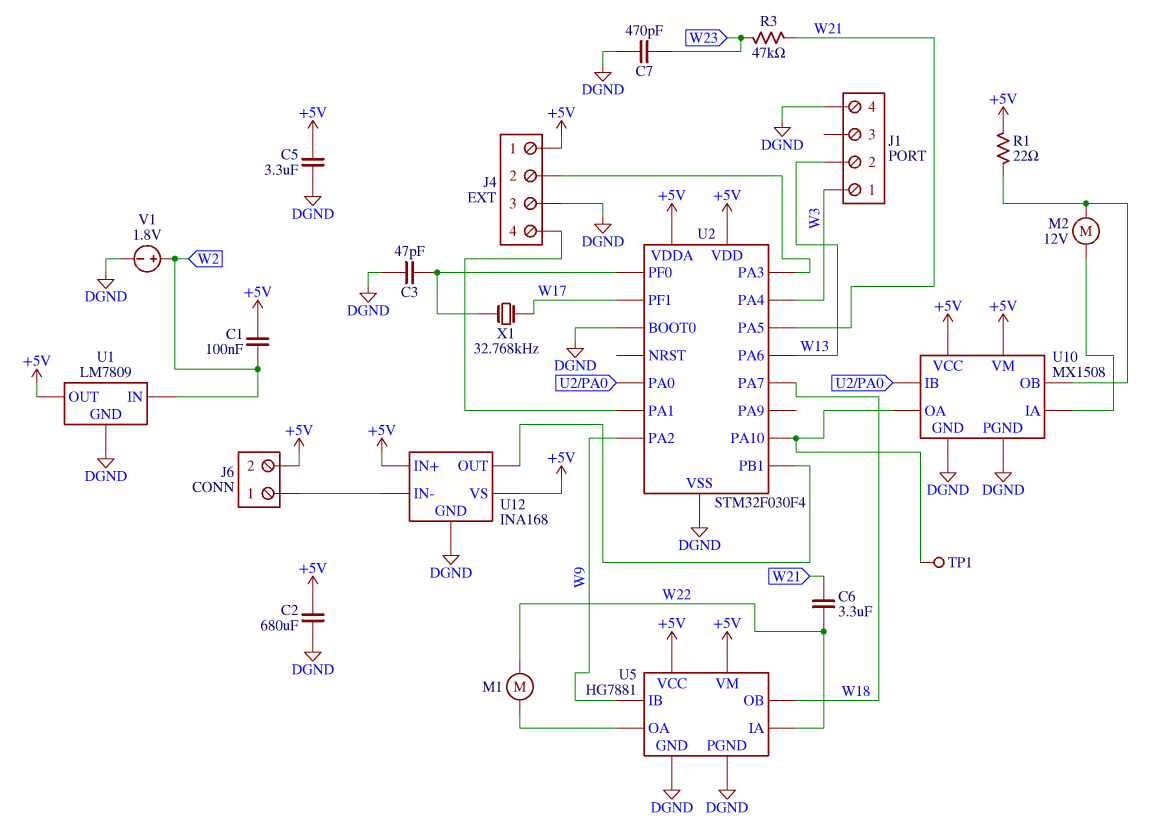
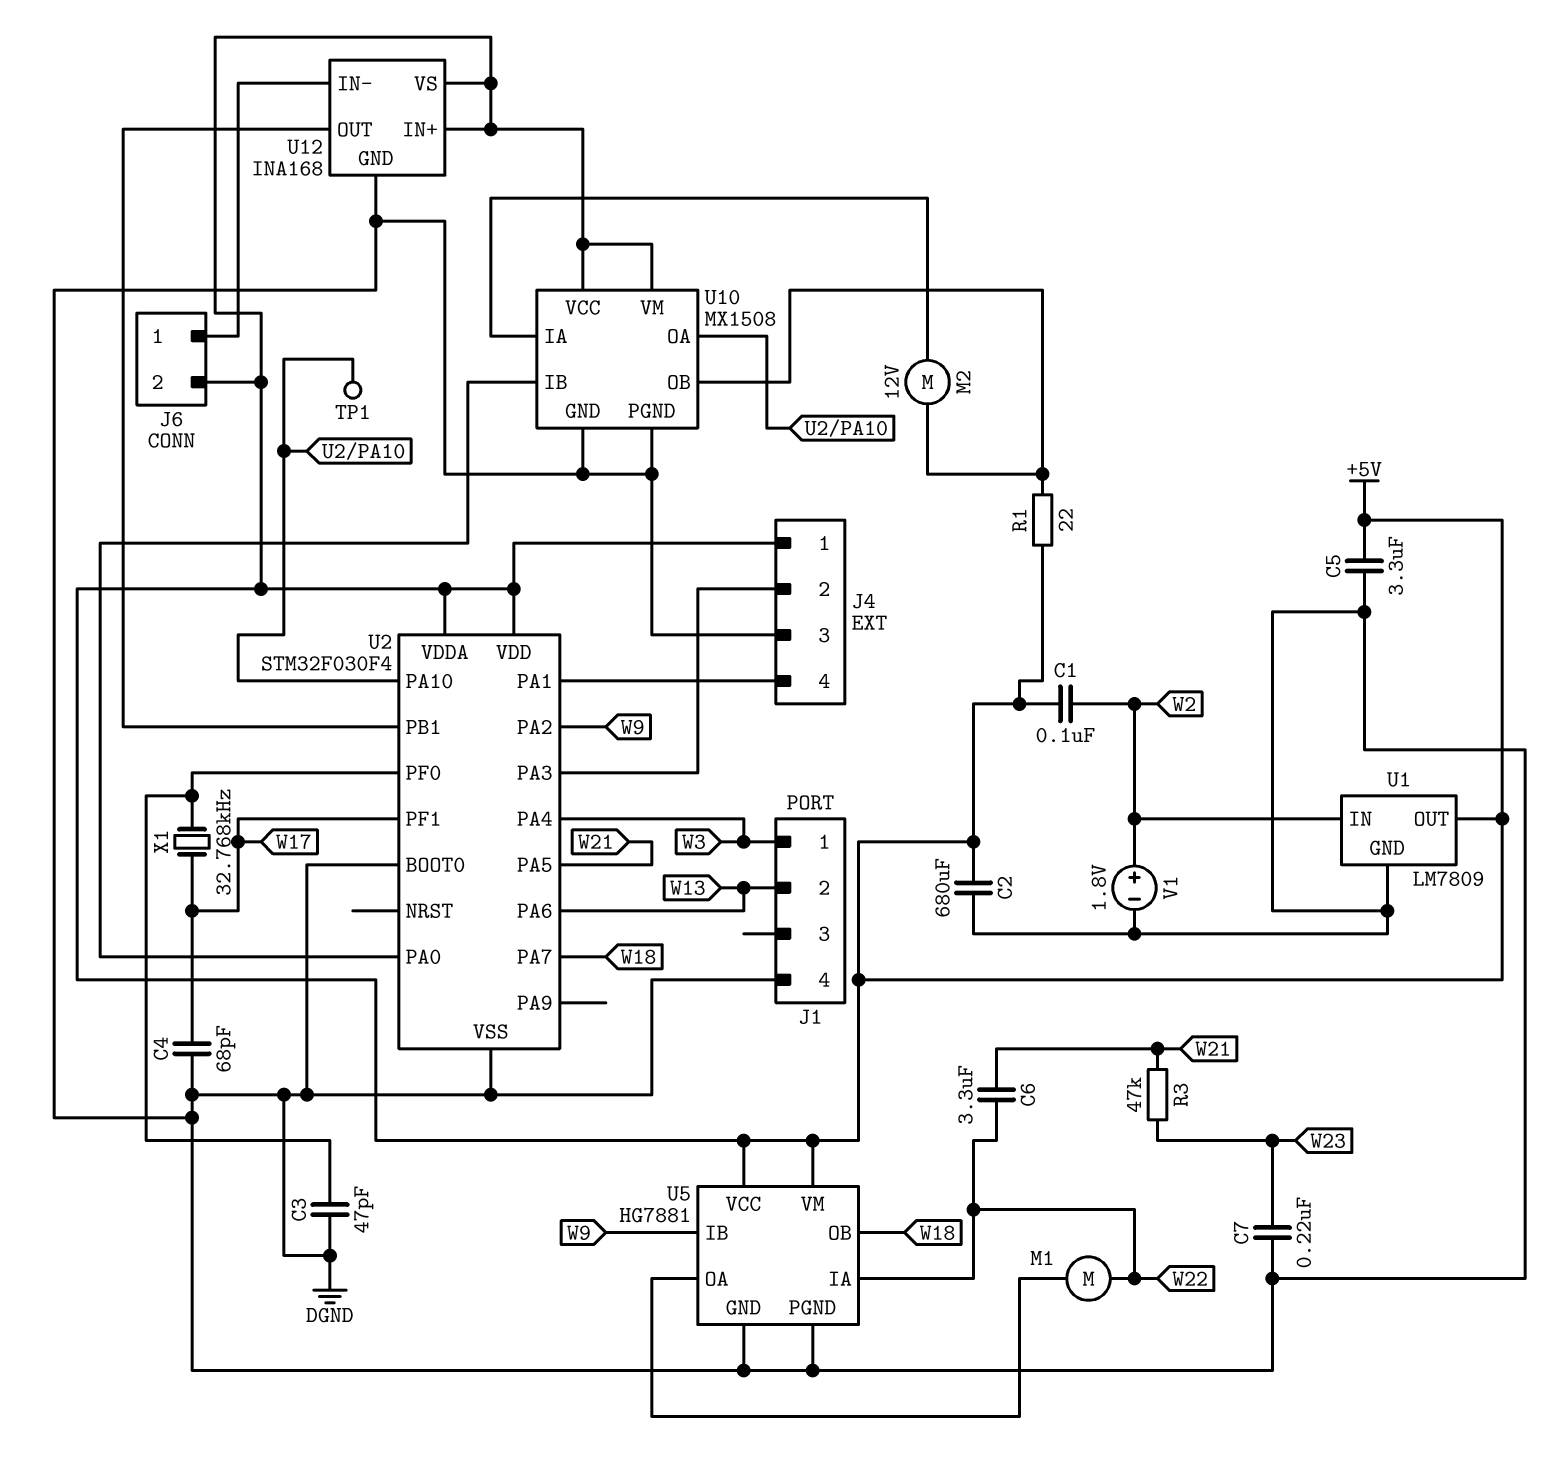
C4: none -> 68pF (DGND, W17)
C7: 470pF (DGND, W23) -> 220nF (DGND, W23)

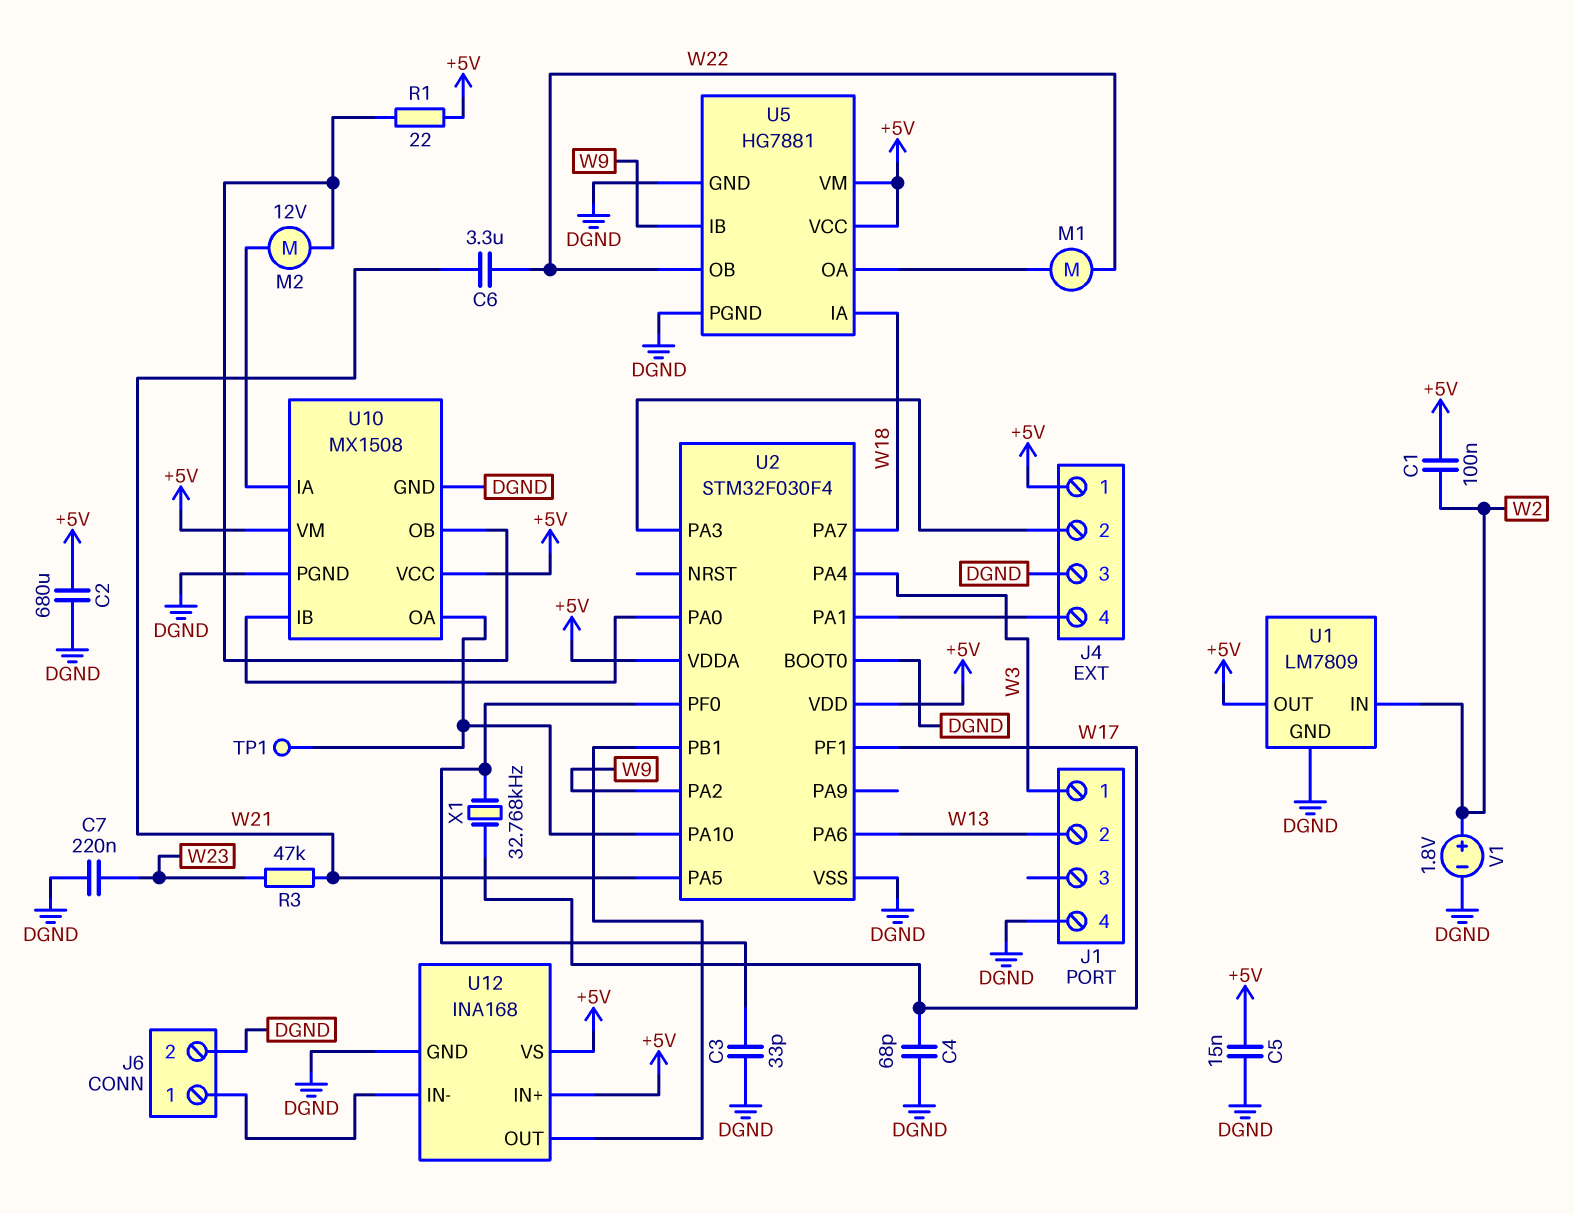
C3: 47pF (DGND, U2/PF0) -> 33pF (DGND, U2/PF0)
C5: 3.3uF (+5V, DGND) -> 15nF (+5V, DGND)
J6 pin 2: +5V -> DGND
U5 pin IA: W22 -> W18
U5 pin OB: W18 -> W22

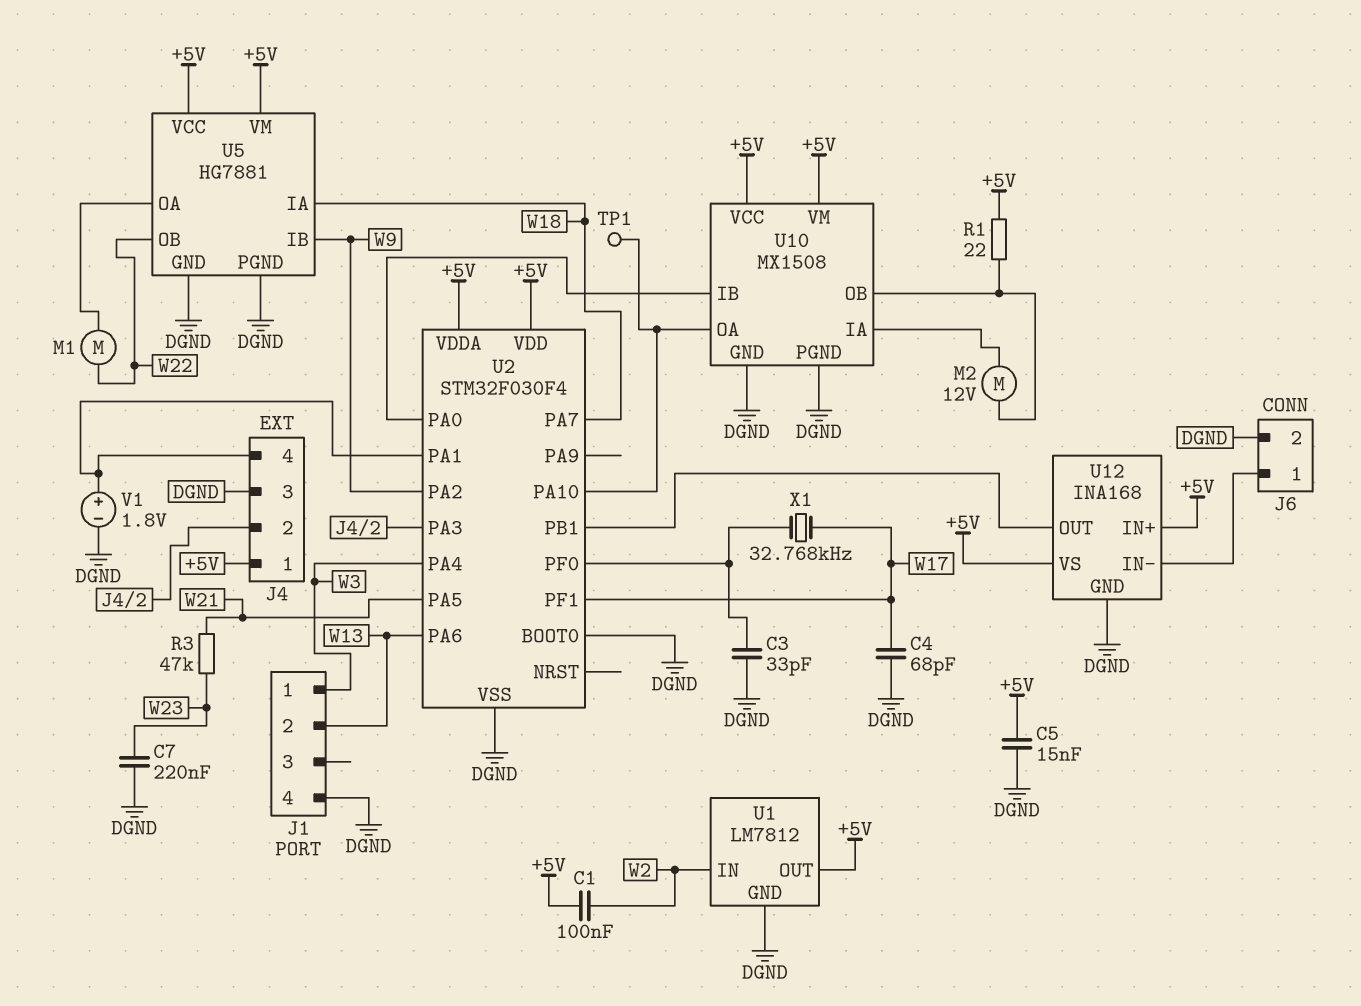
C2: 680uF (+5V, DGND) -> none
C6: 3.3uF (W21, W22) -> none
U1: LM7809 -> LM7812
V1: 1.8V (plus W2, minus DGND) -> 1.8V (plus J4/4, minus DGND)

